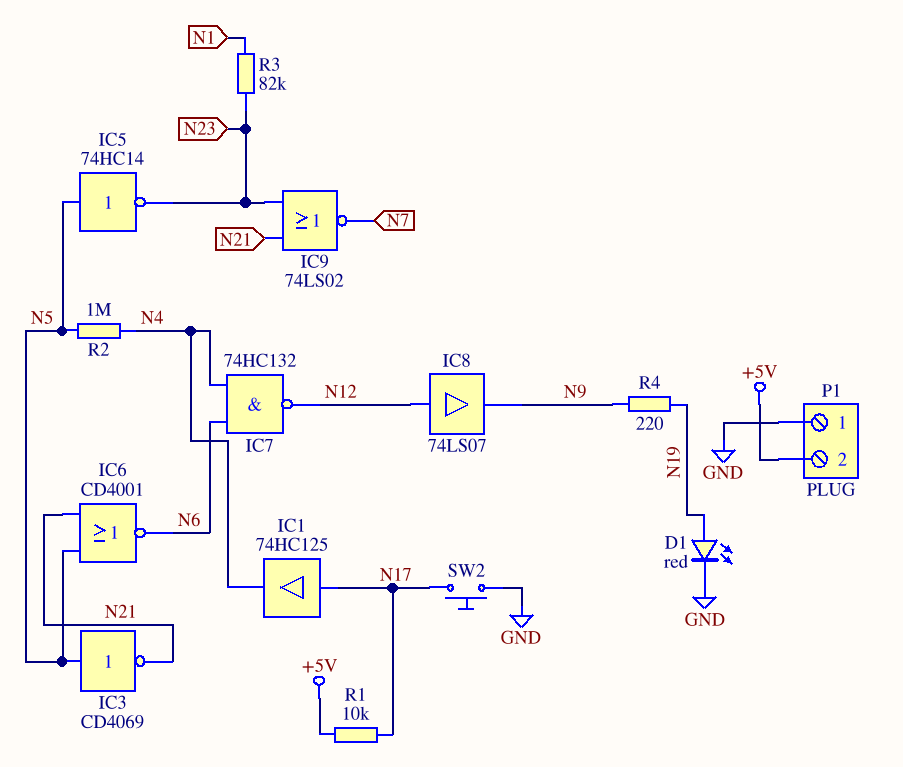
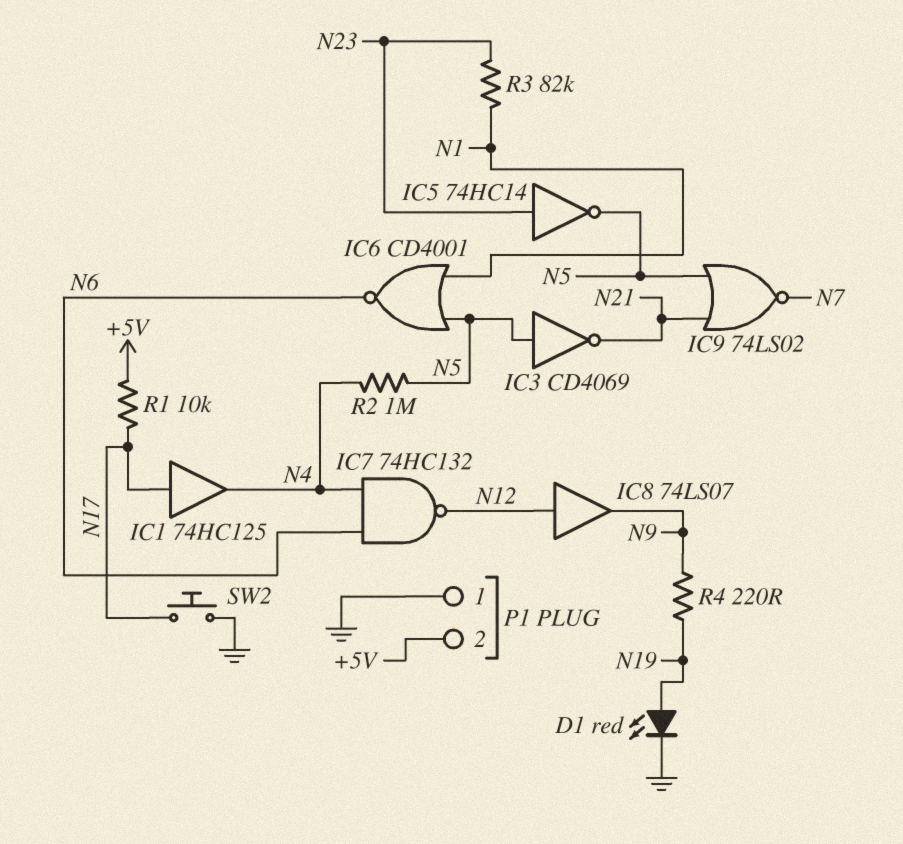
IC5: NOT 74HC14 (in N5, out N23) -> NOT 74HC14 (in N23, out N5)
IC6: NOR CD4001 (in N5, in N21, out N6) -> NOR CD4001 (in N1, in N5, out N6)
IC9: NOR 74LS02 (in N21, in N23, out N7) -> NOR 74LS02 (in N5, in N21, out N7)

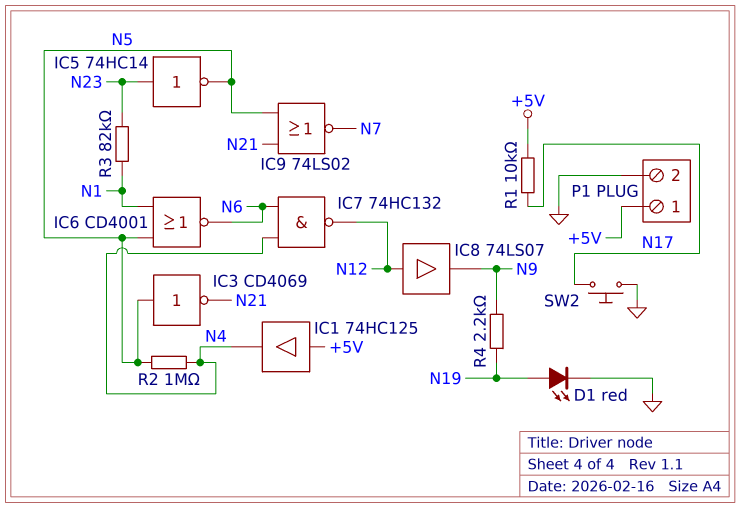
IC1: buffer 74HC125 (in N17, out N4) -> buffer 74HC125 (in +5V, out N4)
P1 pin 1: GND -> +5V
P1 pin 2: +5V -> GND
R4: 220 (N9, N19) -> 2.2k (N9, N19)

